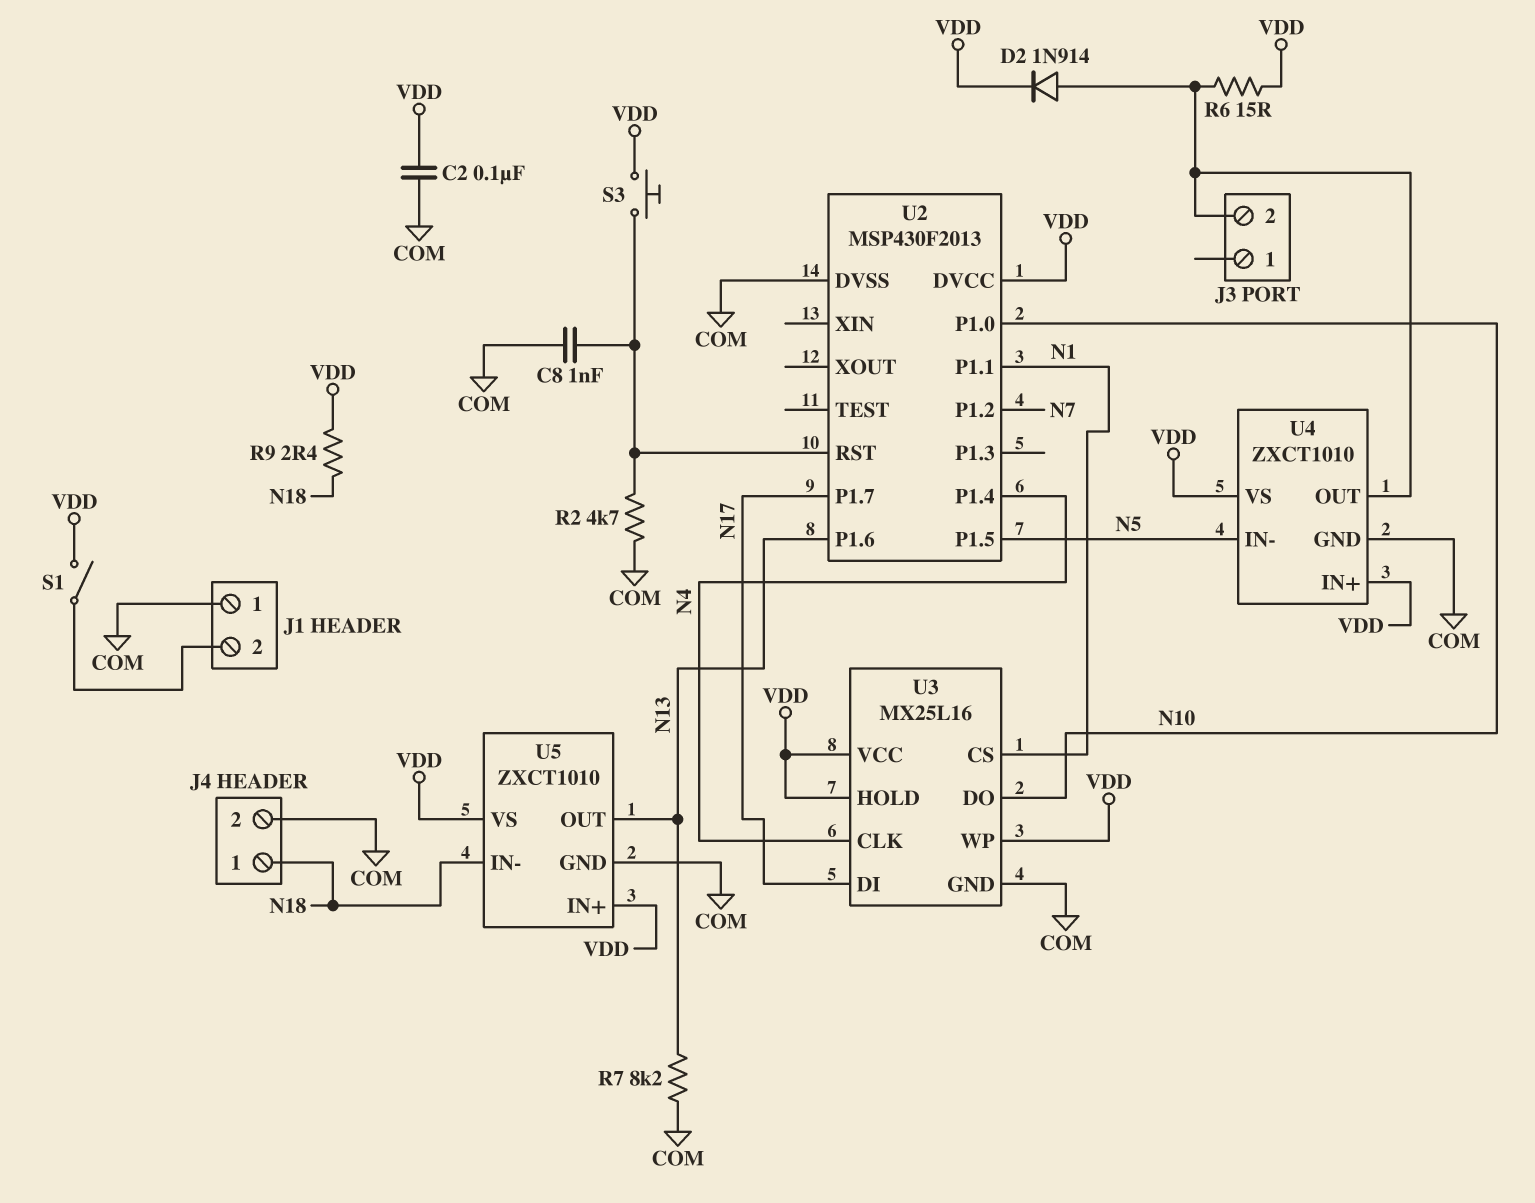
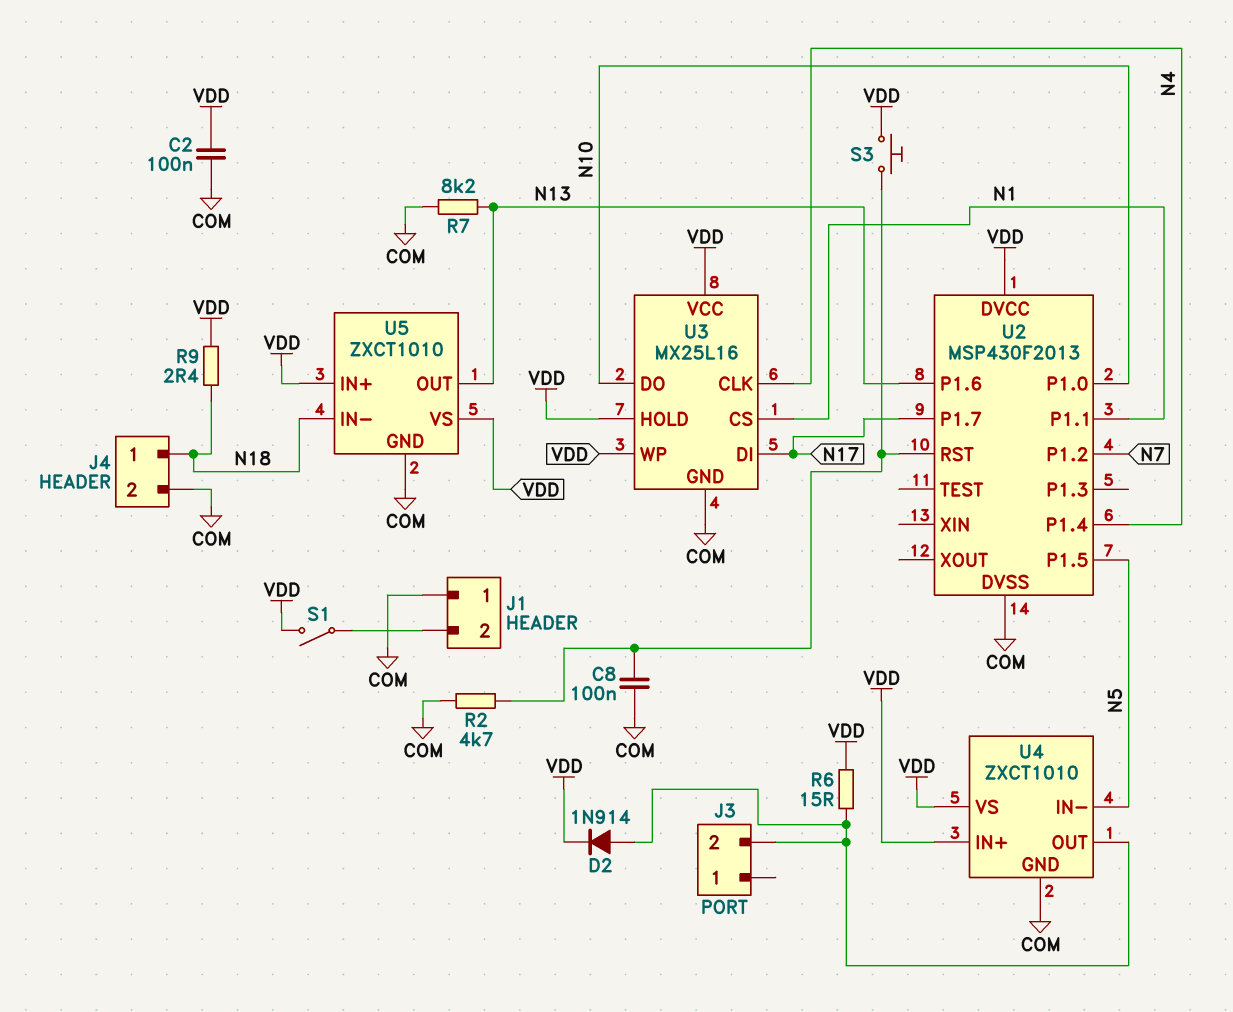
C8: 1nF (COM, U2/RST) -> 100nF (COM, U2/RST)

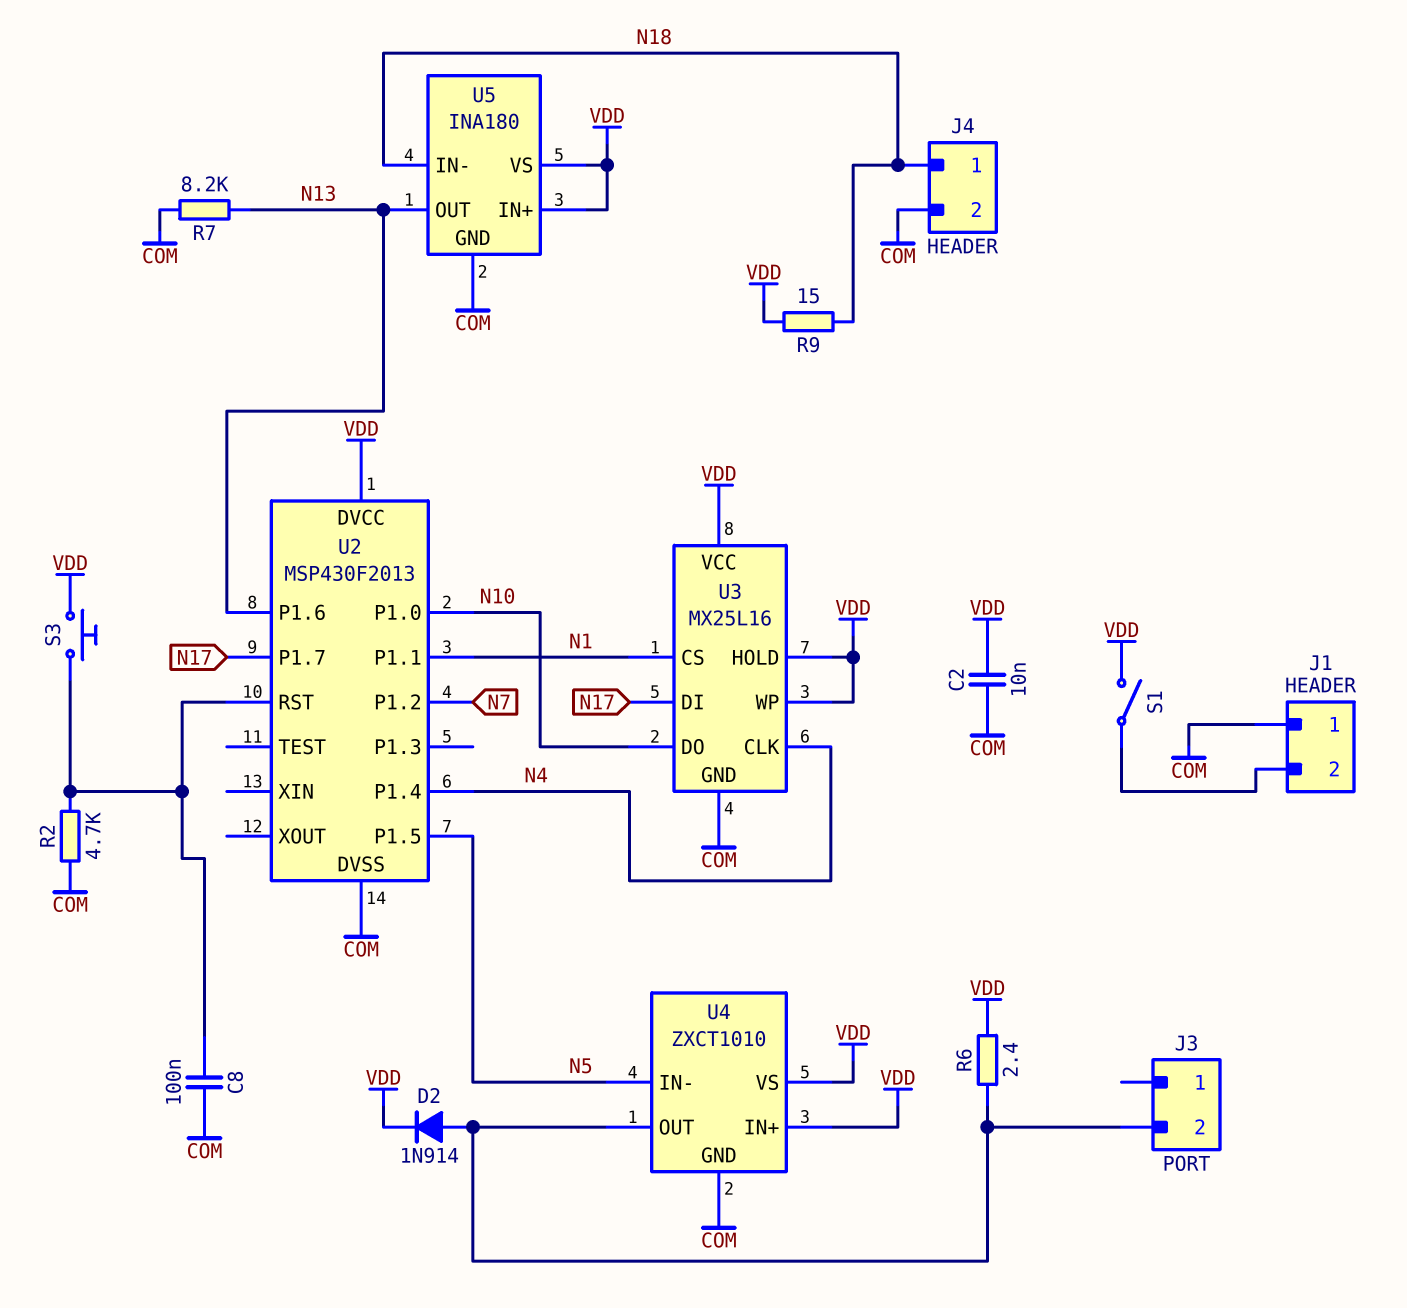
C2: 100nF (COM, VDD) -> 10nF (COM, VDD)
R6: 15 (J3/2, VDD) -> 2.4 (J3/2, VDD)
R9: 2.4 (N18, VDD) -> 15 (N18, VDD)
U5: ZXCT1010 -> INA180

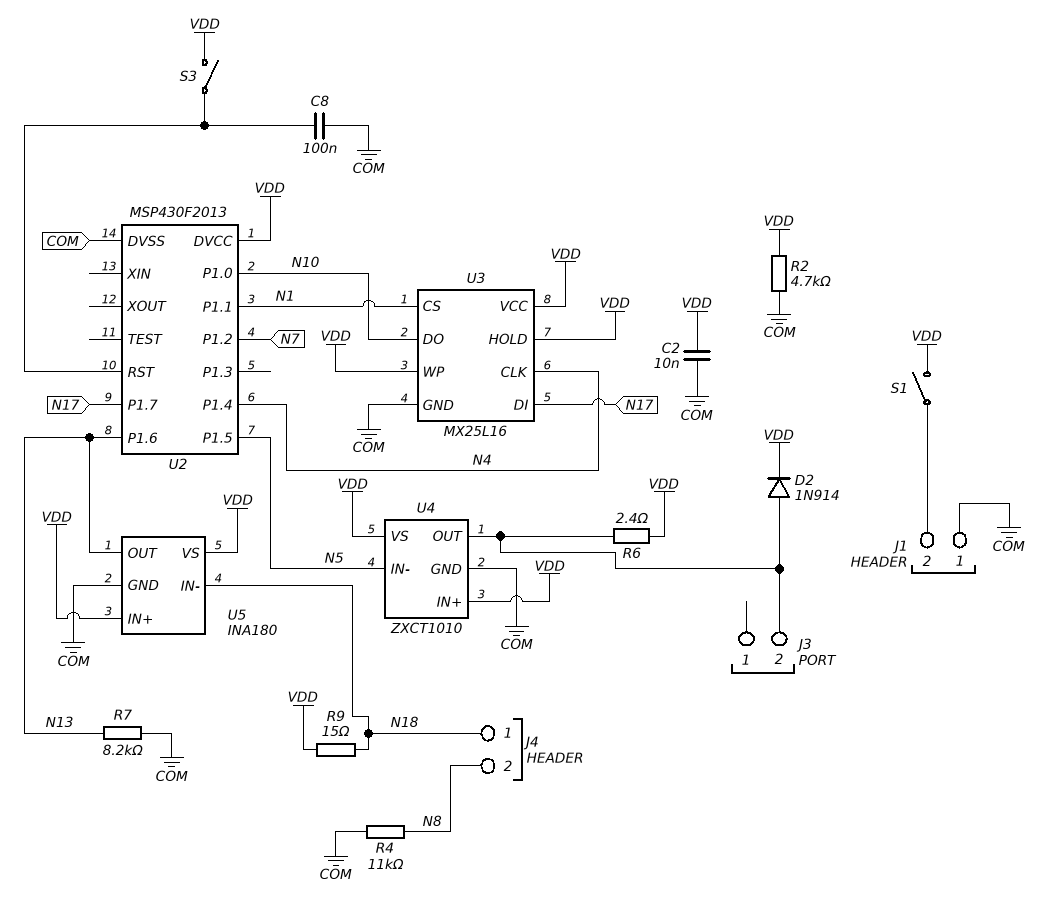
J4 pin 2: COM -> N8
R2: 4.7k (COM, U2/RST) -> 4.7k (COM, VDD)
R4: none -> 11k (COM, N8)
S3: button (U2/RST, VDD) -> switch (U2/RST, VDD)

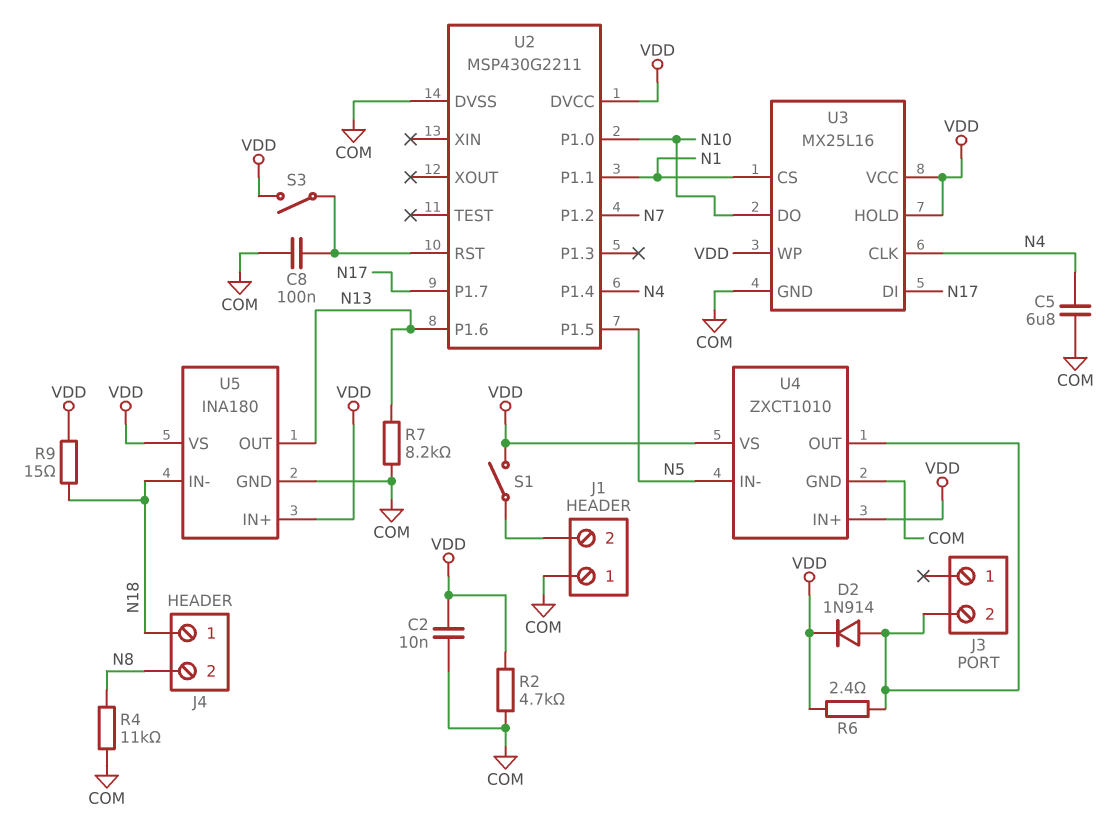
C5: none -> 6.8uF (COM, N4)
U2: MSP430F2013 -> MSP430G2211

